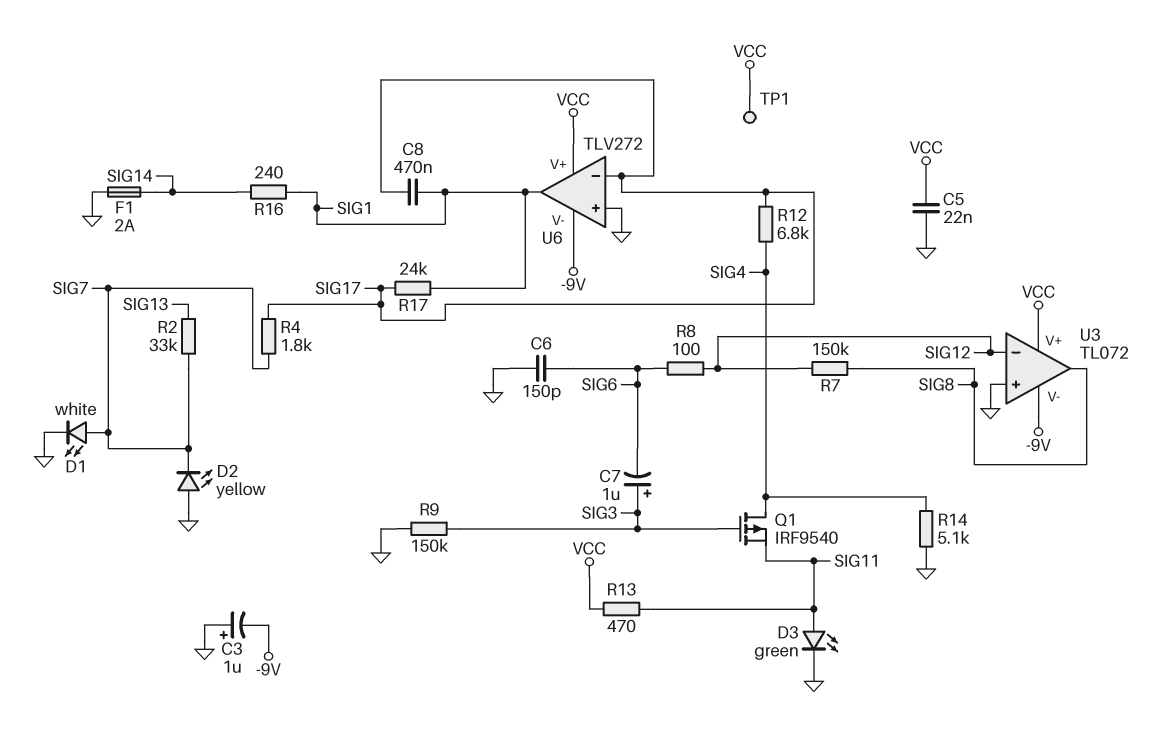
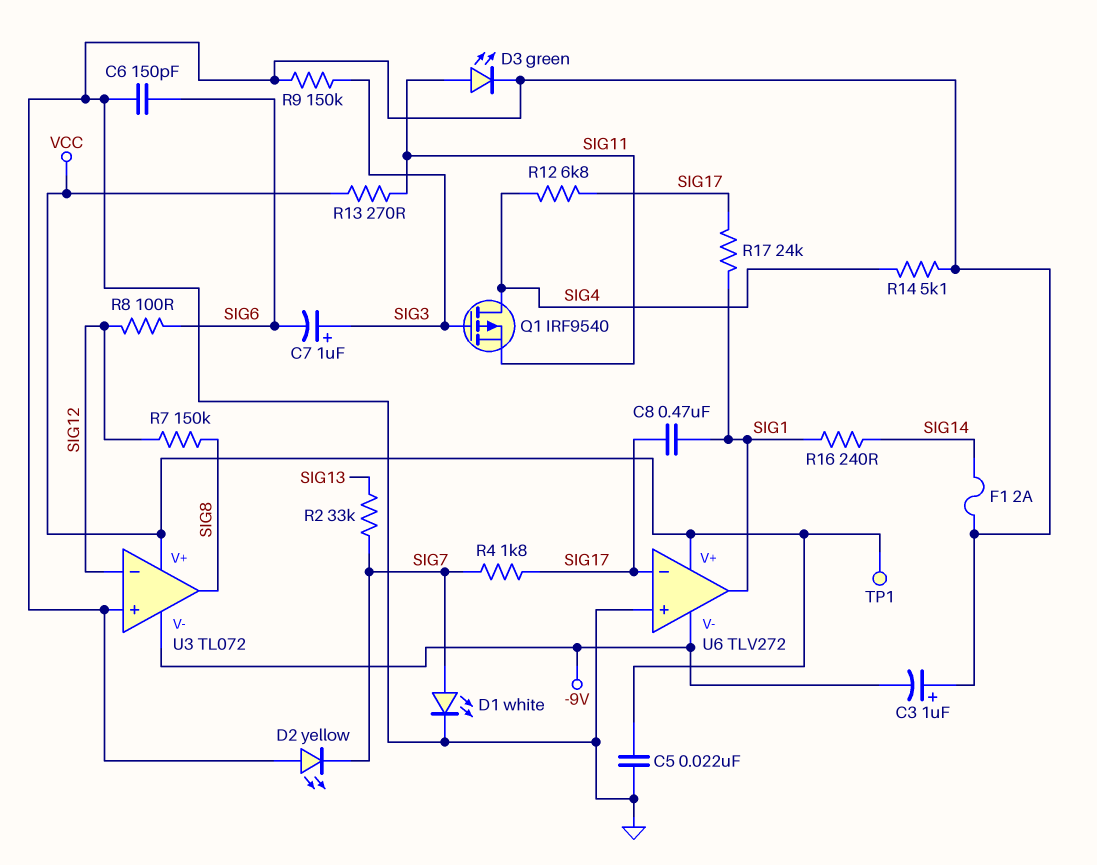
R13: 470 (SIG11, VCC) -> 270 (SIG11, VCC)

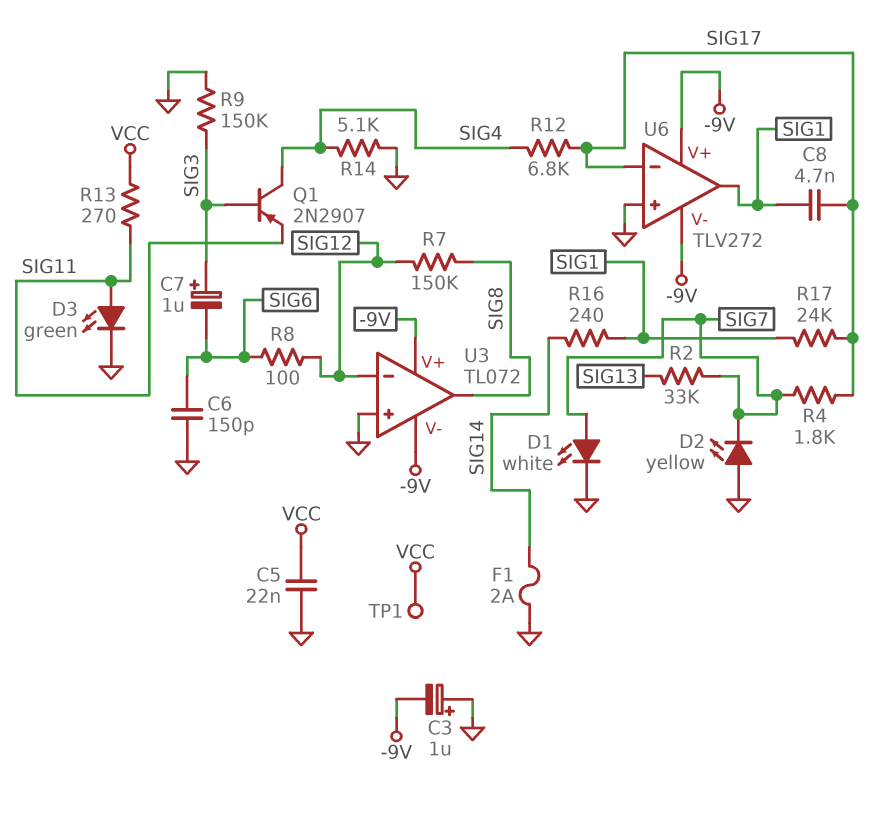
C8: 470nF (SIG1, SIG17) -> 4.7nF (SIG1, SIG17)
Q1: PMOS IRF9540 (G SIG3, D SIG4, S SIG11) -> PNP 2N2907 (B SIG3, C SIG4, E SIG11)
U3 pin V+: VCC -> -9V
U6 pin V+: VCC -> -9V

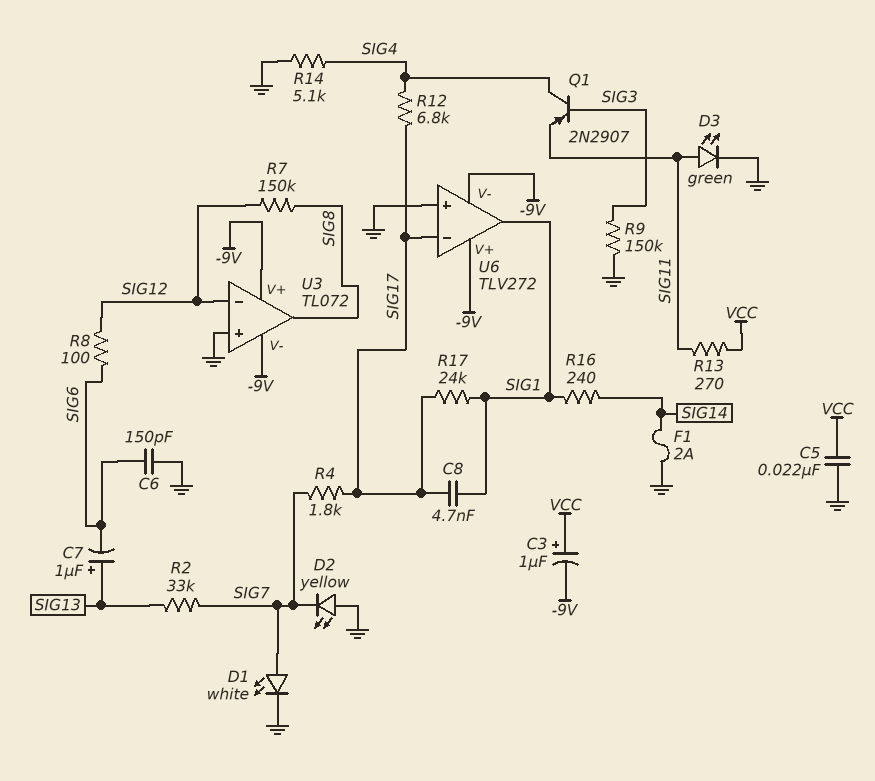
C3: 1uF (plus GND, minus -9V) -> 1uF (plus VCC, minus -9V)
C7: 1uF (plus SIG3, minus SIG6) -> 1uF (plus SIG13, minus SIG6)
TP1: test point (VCC) -> none

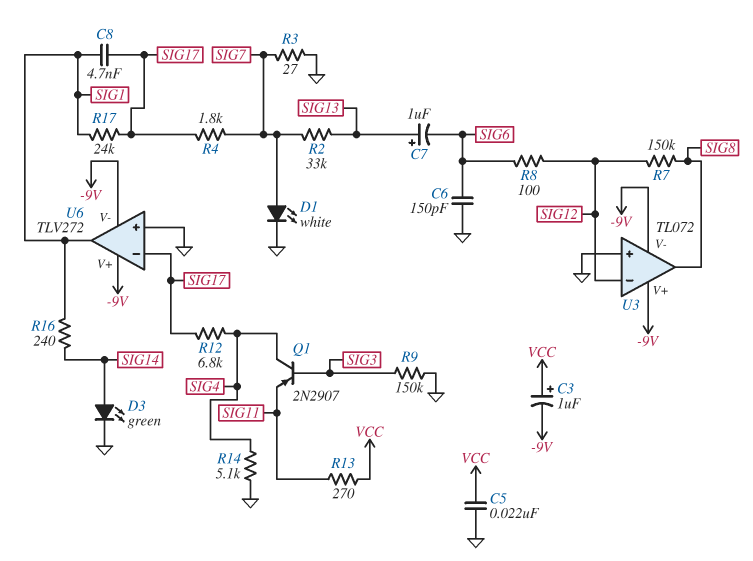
D2: LED yellow (A GND, K SIG7) -> none
D3: LED green (A SIG11, K GND) -> LED green (A SIG14, K GND)
F1: 2A (GND, SIG14) -> none
R3: none -> 27 (GND, SIG7)

